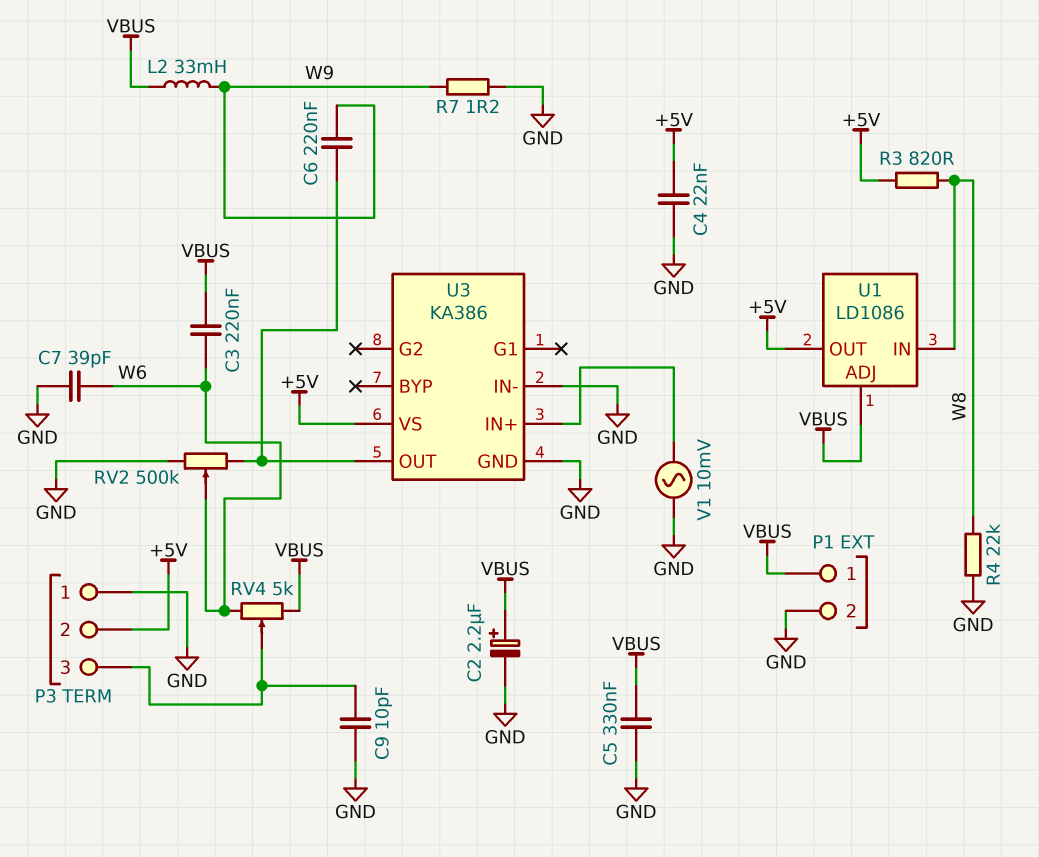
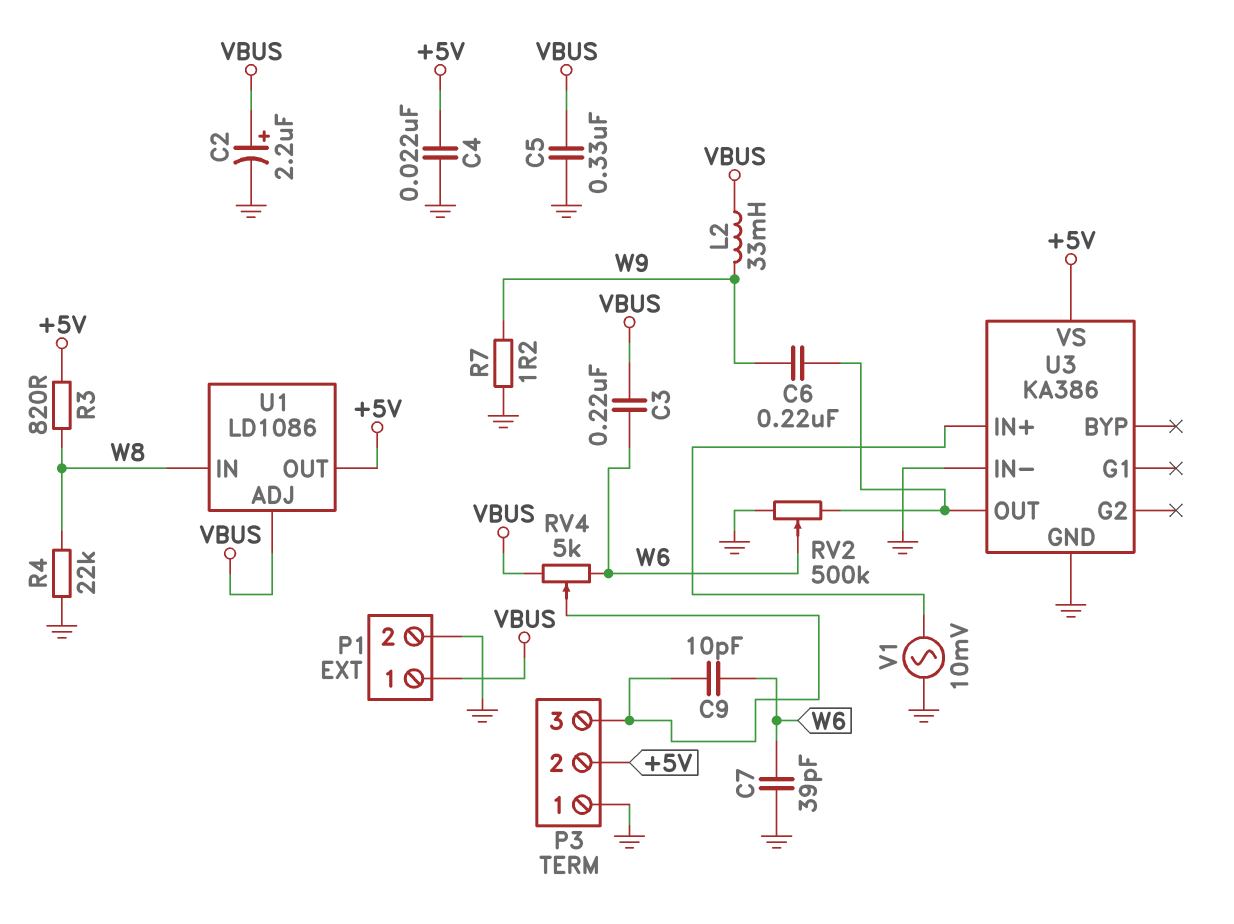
C9: 10pF (GND, P3/3) -> 10pF (P3/3, W6)

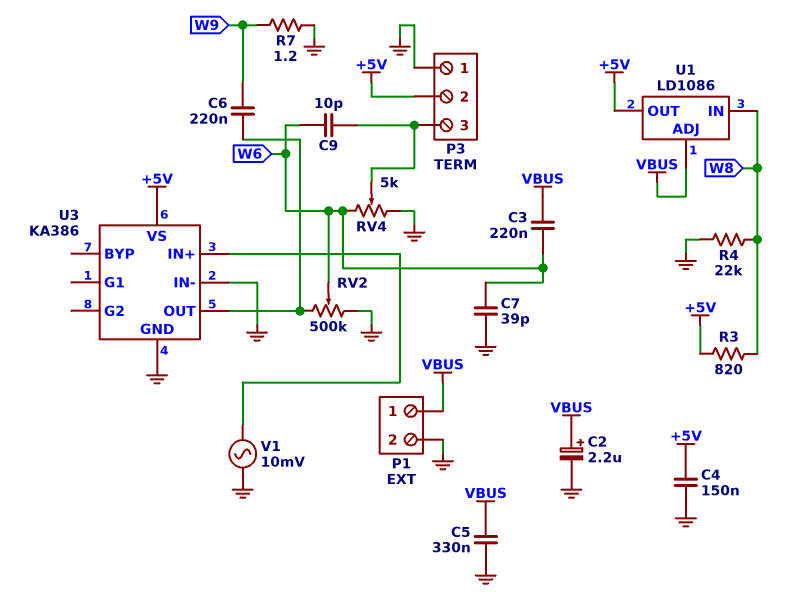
C4: 22nF (+5V, GND) -> 150nF (+5V, GND)
L2: 33mH (VBUS, W9) -> none
RV4: 5k (VBUS, W6, wiper P3/3) -> 5k (GND, W6, wiper P3/3)

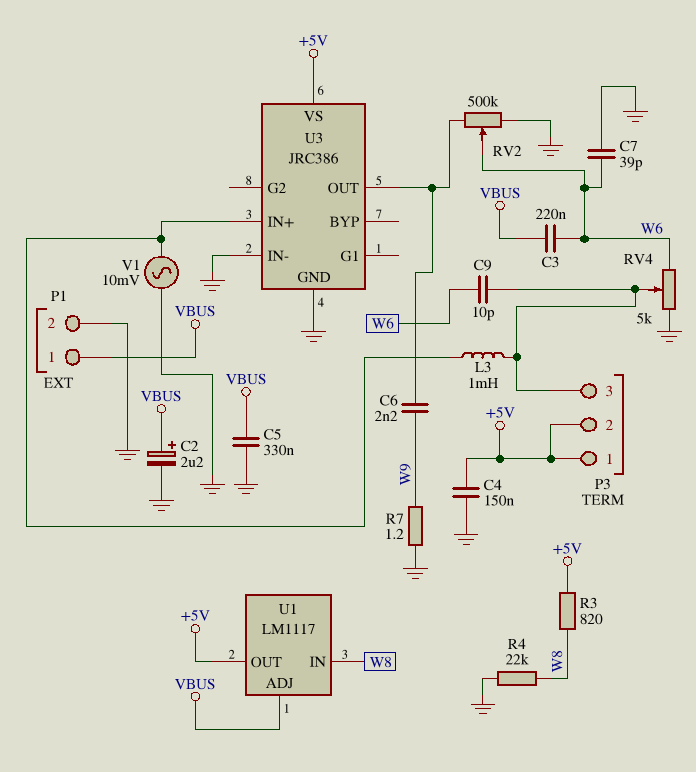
C6: 220nF (U3/OUT, W9) -> 2.2nF (U3/OUT, W9)
L3: none -> 1mH (P3/3, U3/IN+)
P3 pin 1: GND -> +5V
U1: LD1086 -> LM1117
U3: KA386 -> JRC386

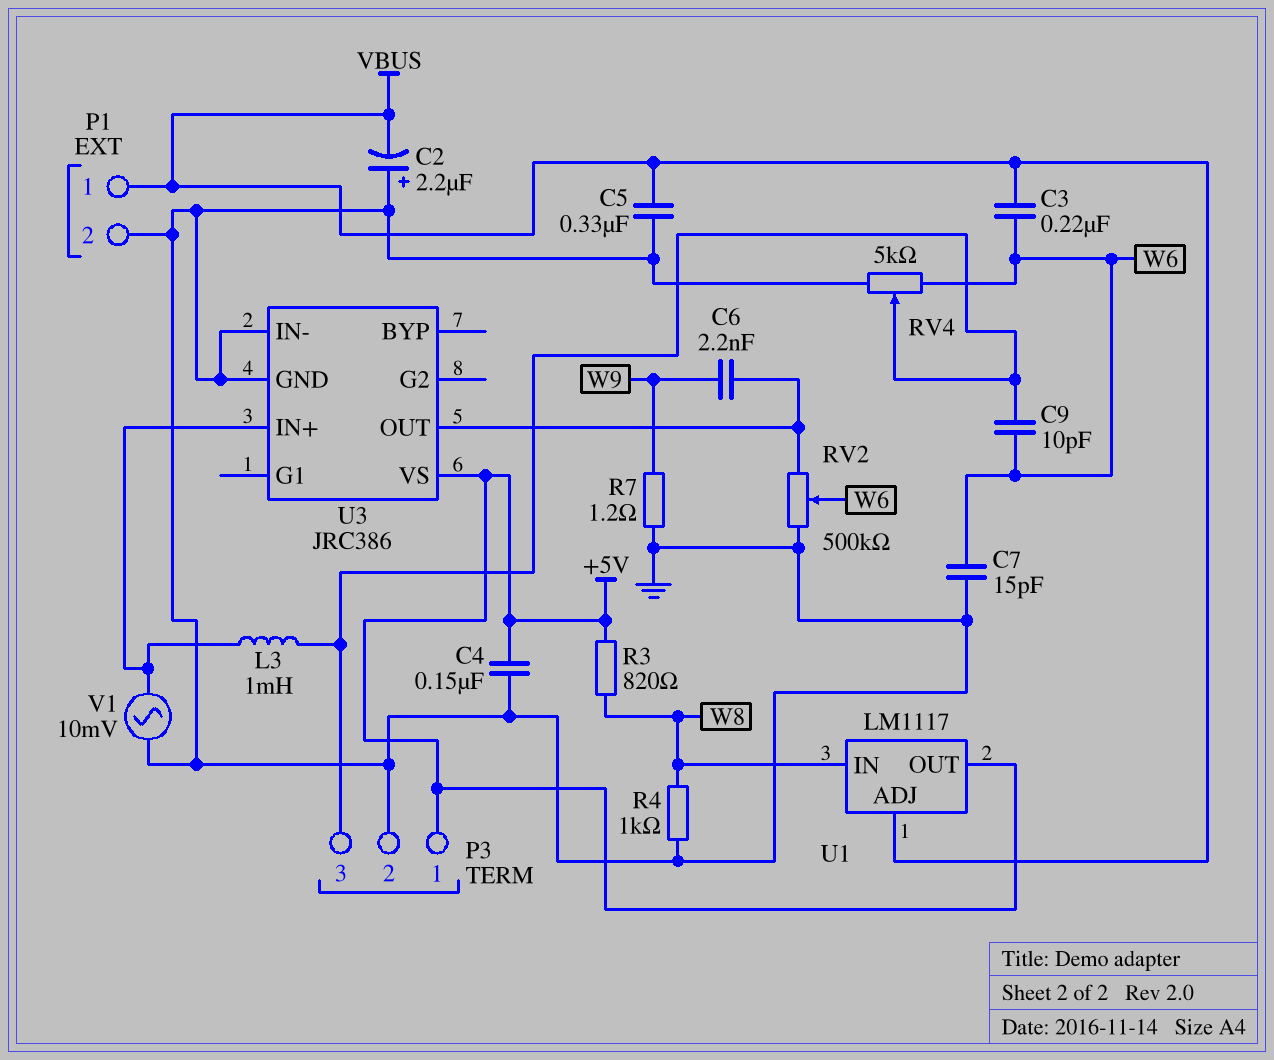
C2: 2.2uF (plus VBUS, minus GND) -> 2.2uF (plus GND, minus VBUS)
C7: 39pF (GND, W6) -> 15pF (GND, W6)
P3 pin 2: +5V -> GND
R4: 22k (GND, W8) -> 1k (GND, W8)

